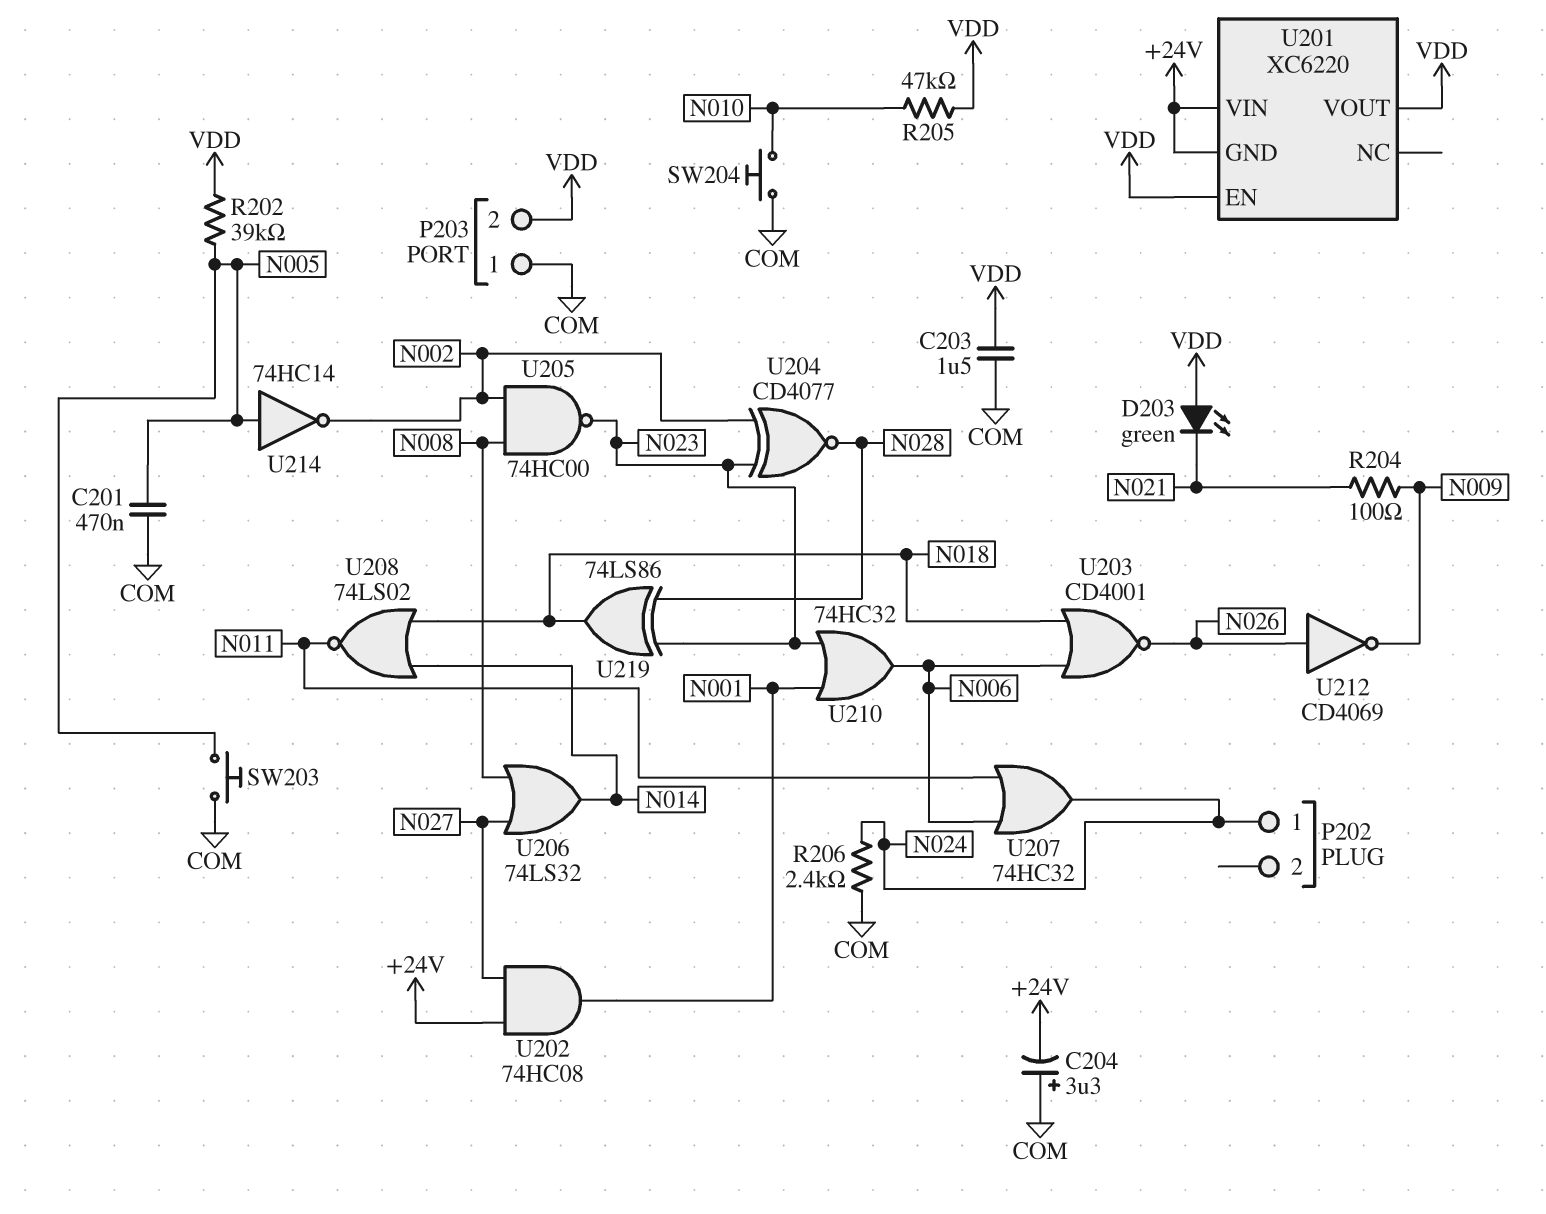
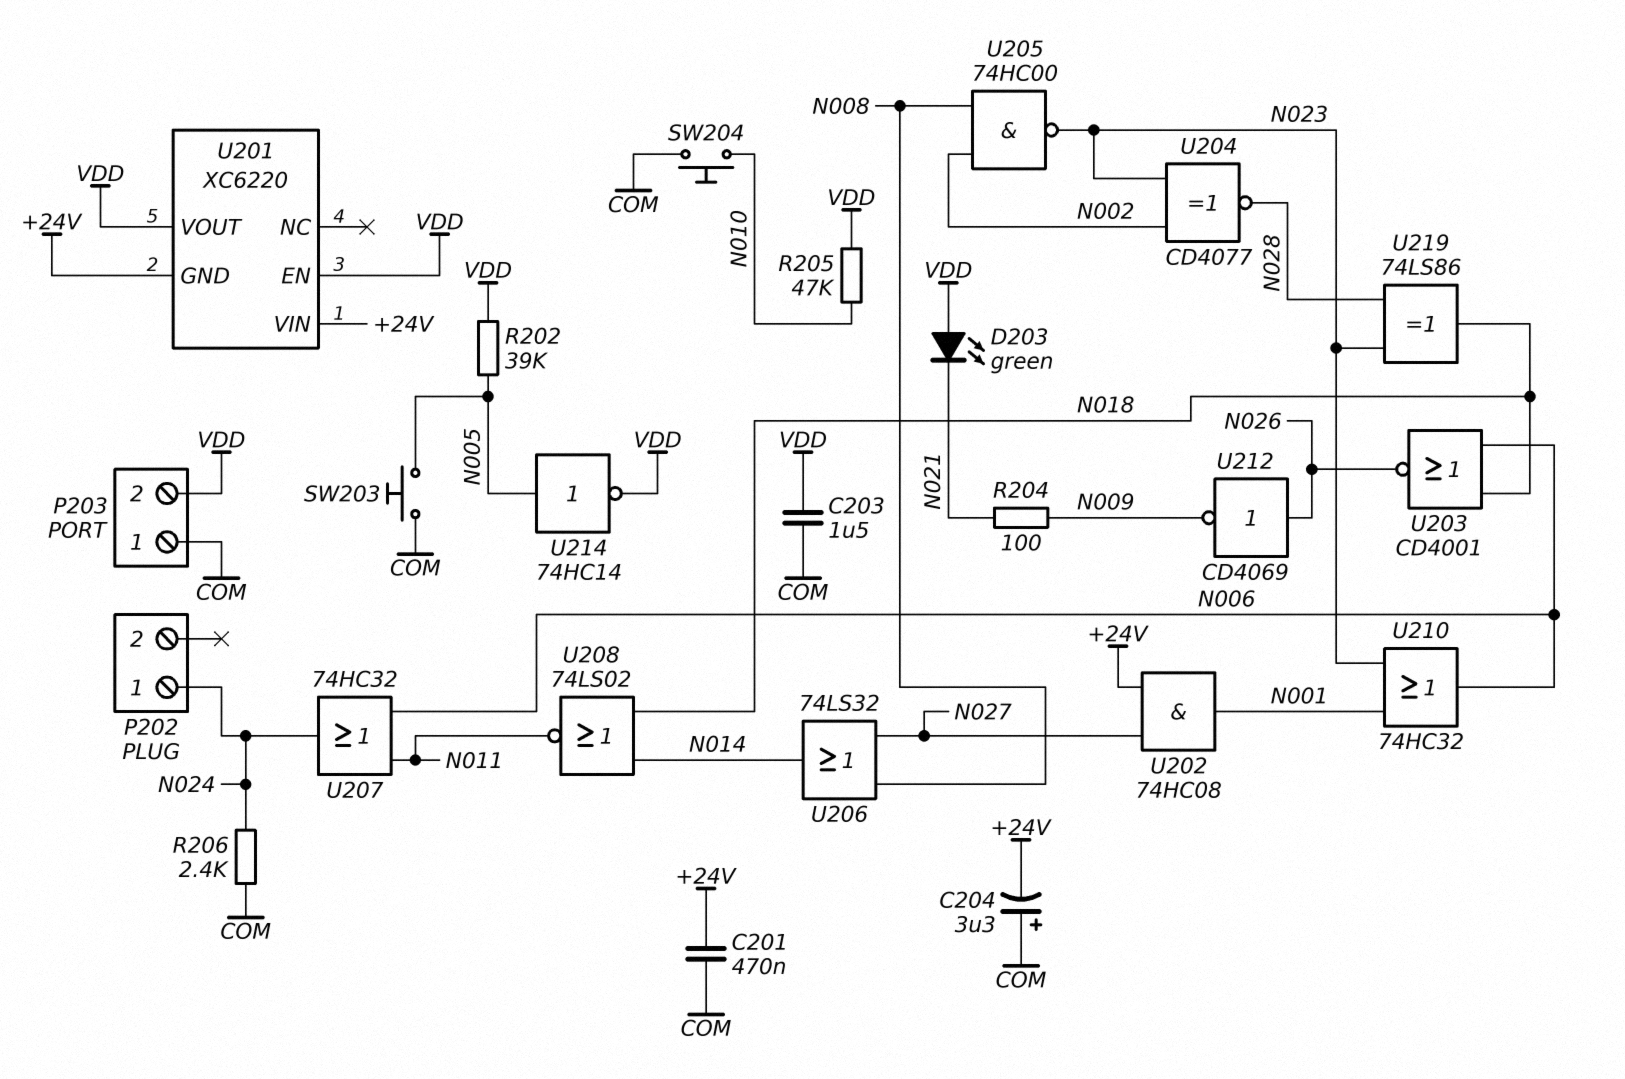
C201: 470nF (COM, N005) -> 470nF (+24V, COM)
U214: NOT 74HC14 (in N005, out N002) -> NOT 74HC14 (in N005, out VDD)

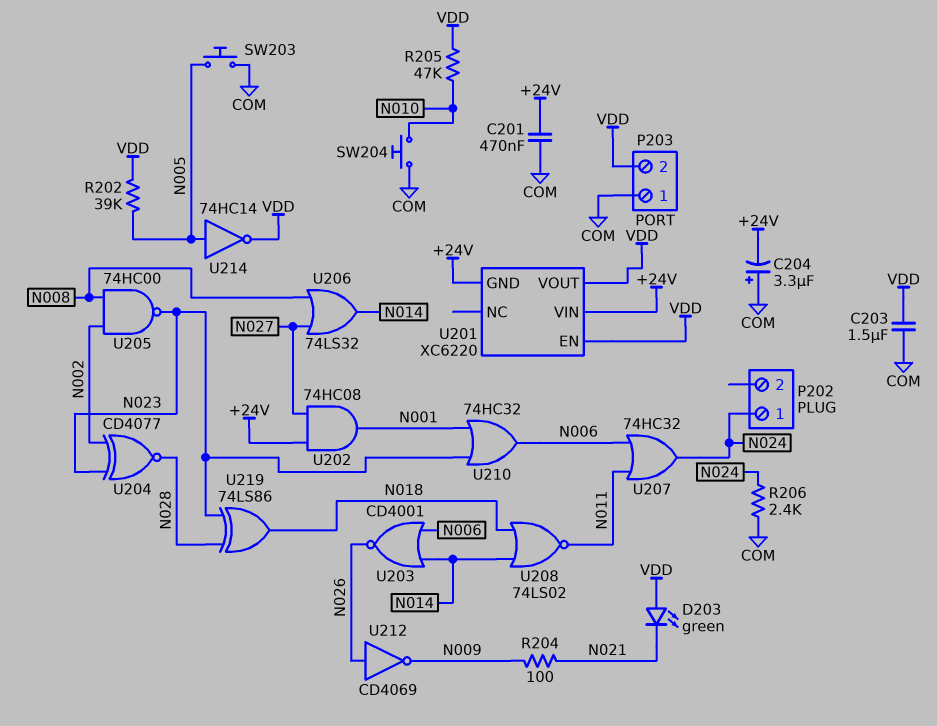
U203: NOR CD4001 (in N006, in N018, out N026) -> NOR CD4001 (in N006, in N014, out N026)

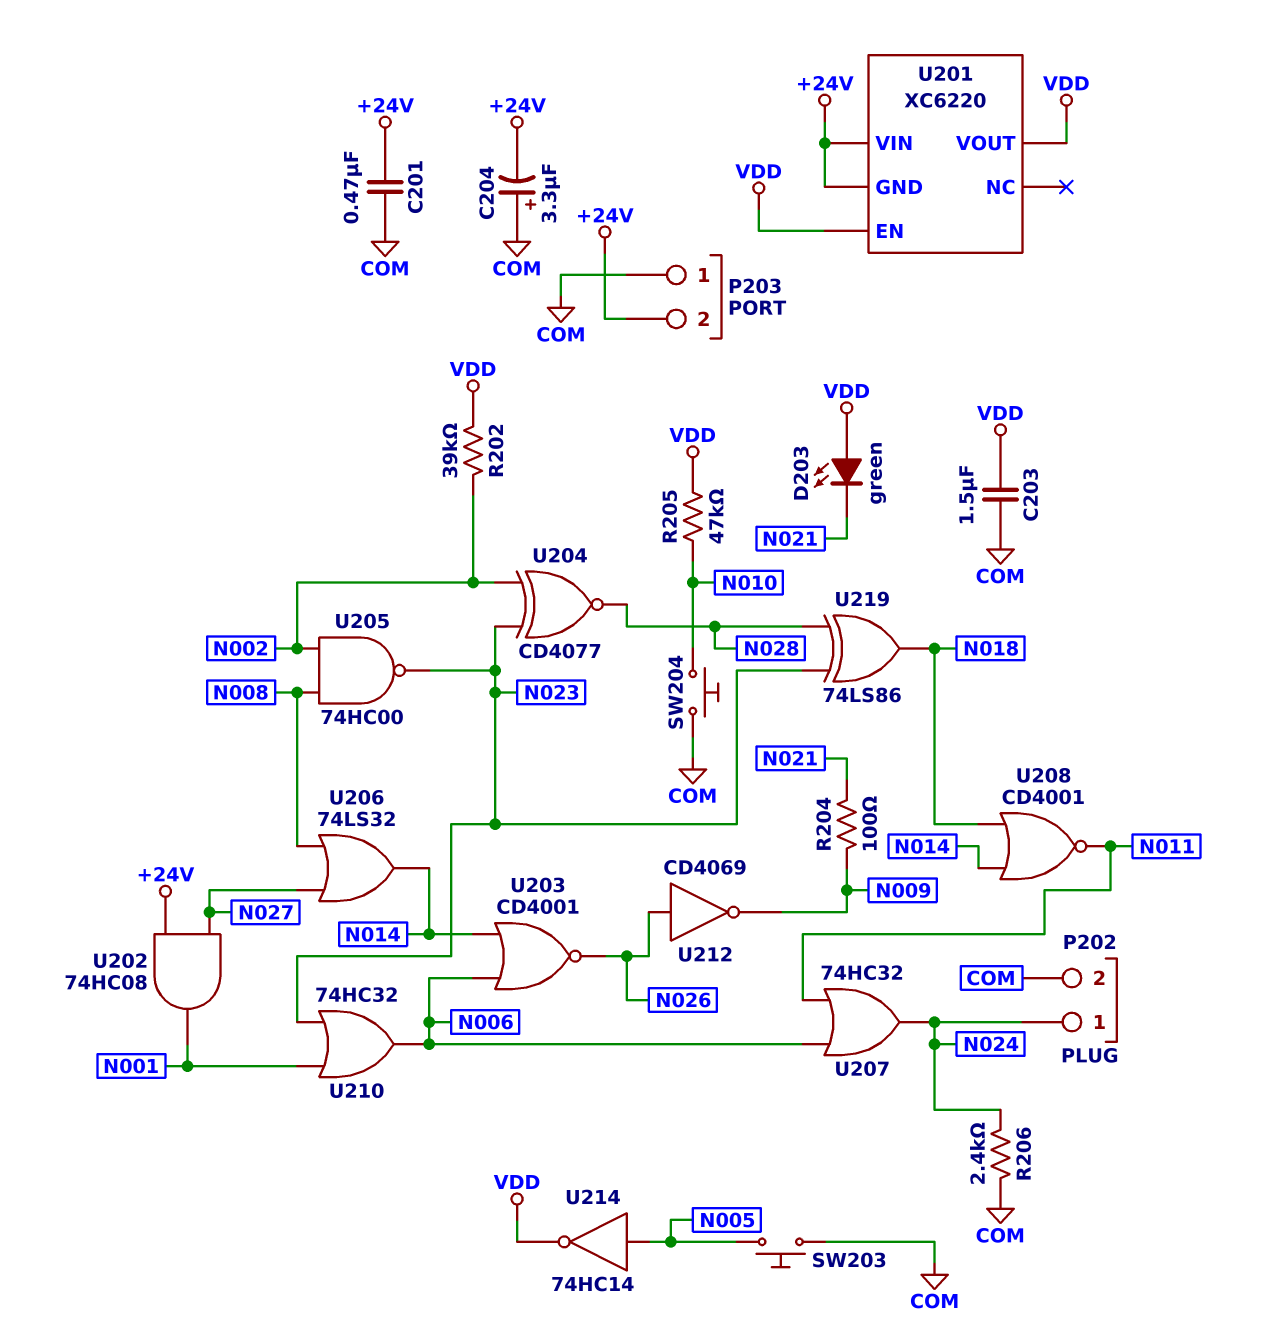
P202 pin 2: none -> COM
P203 pin 2: VDD -> +24V
R202: 39k (N005, VDD) -> 39k (N002, VDD)
U208: NOR 74LS02 (in N014, in N018, out N011) -> NOR CD4001 (in N014, in N018, out N011)

